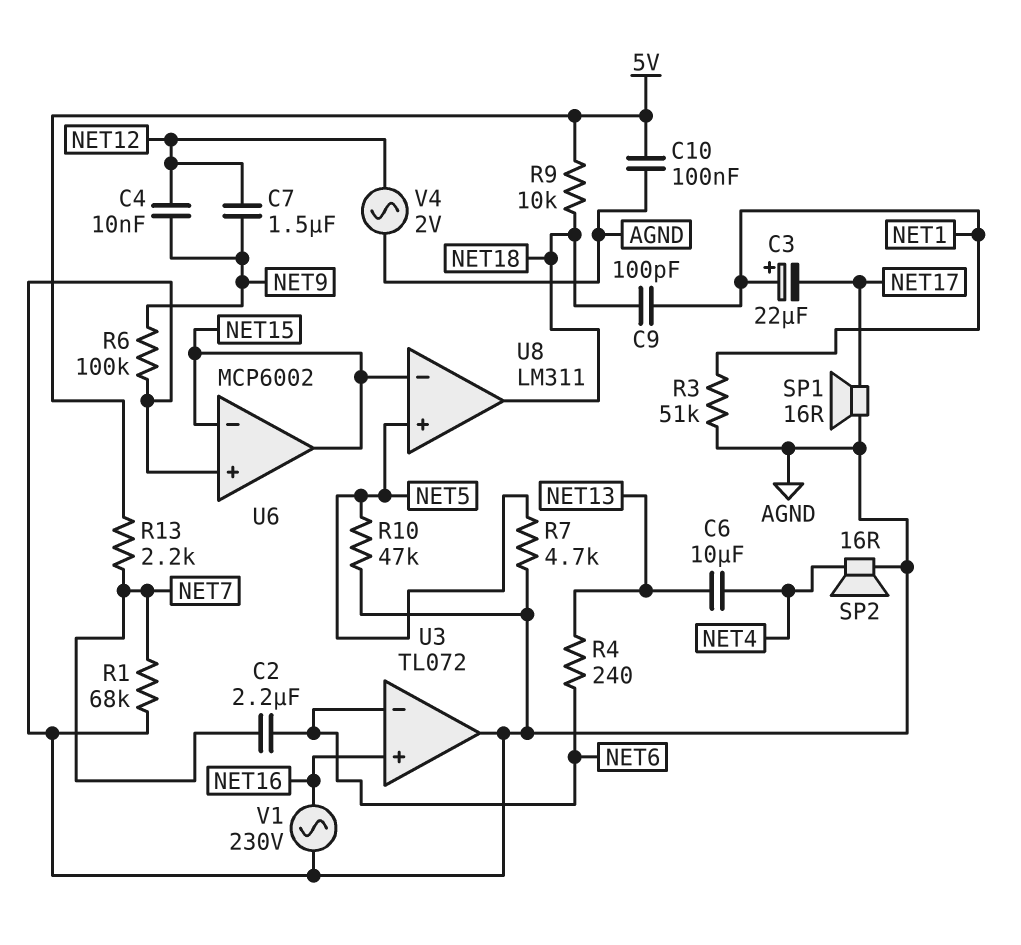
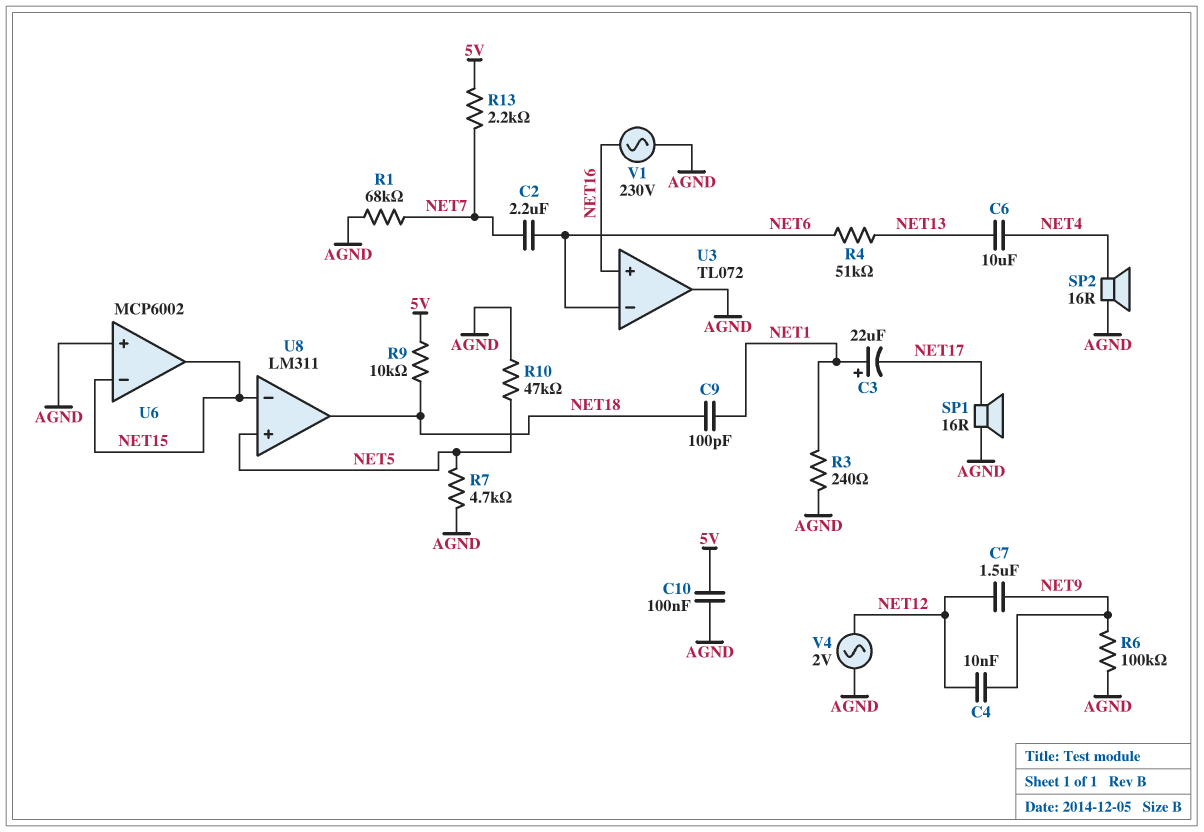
R3: 51k (AGND, NET1) -> 240 (AGND, NET1)
R4: 240 (NET6, NET13) -> 51k (NET6, NET13)

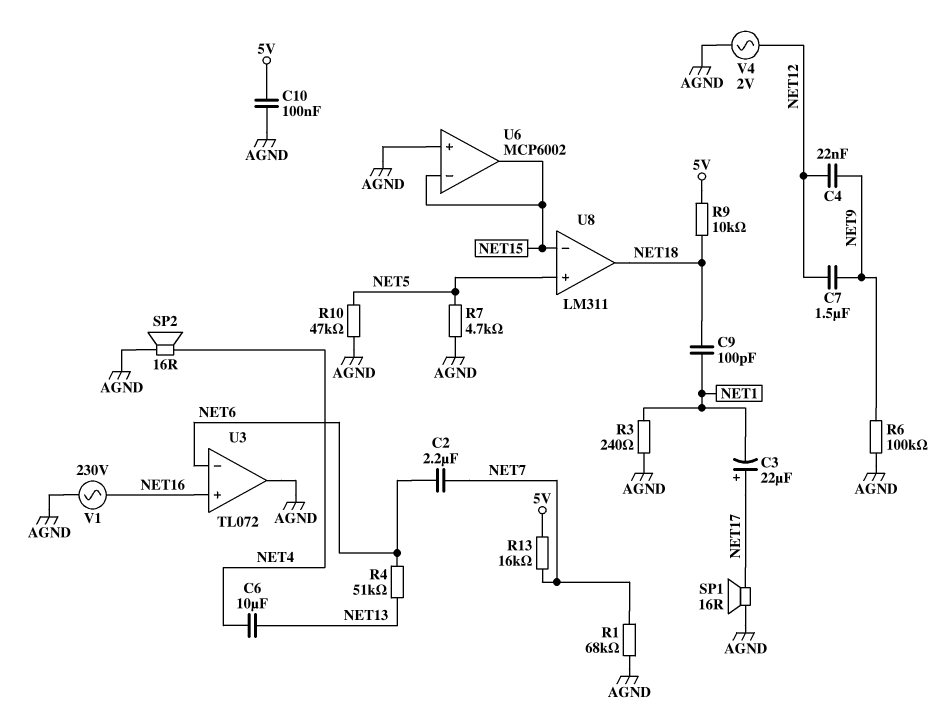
C3: 22uF (plus NET1, minus NET17) -> 22uF (plus NET17, minus NET1)
C4: 10nF (NET9, NET12) -> 22nF (NET9, NET12)
R13: 2.2k (5V, NET7) -> 16k (5V, NET7)

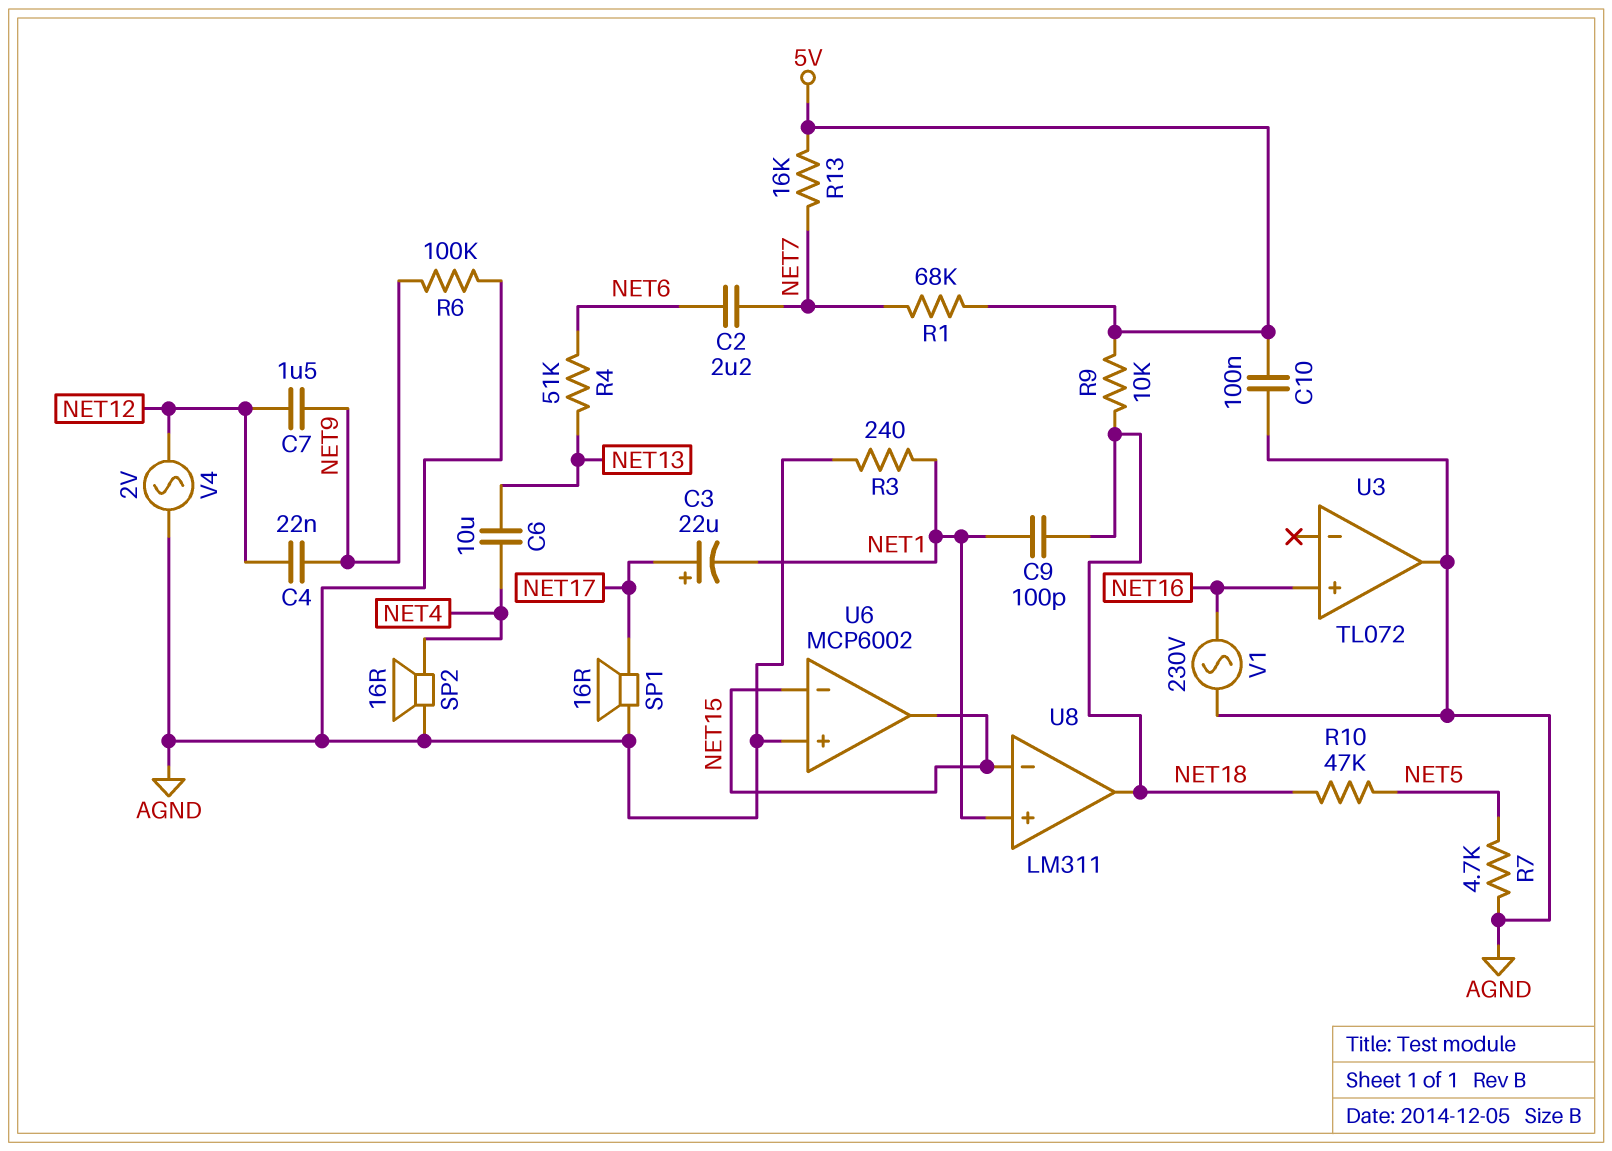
R1: 68k (AGND, NET7) -> 68k (5V, NET7)
R10: 47k (AGND, NET5) -> 47k (NET5, NET18)
U3 pin in-: NET6 -> none
U8 pin in+: NET5 -> NET1

